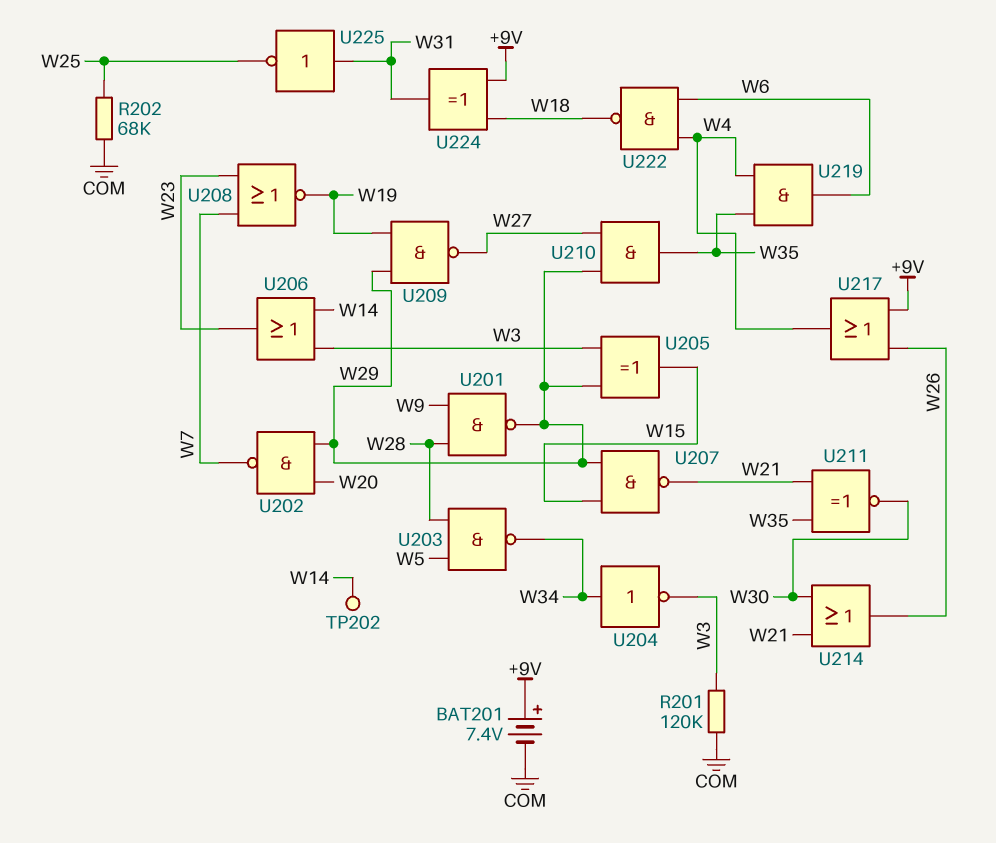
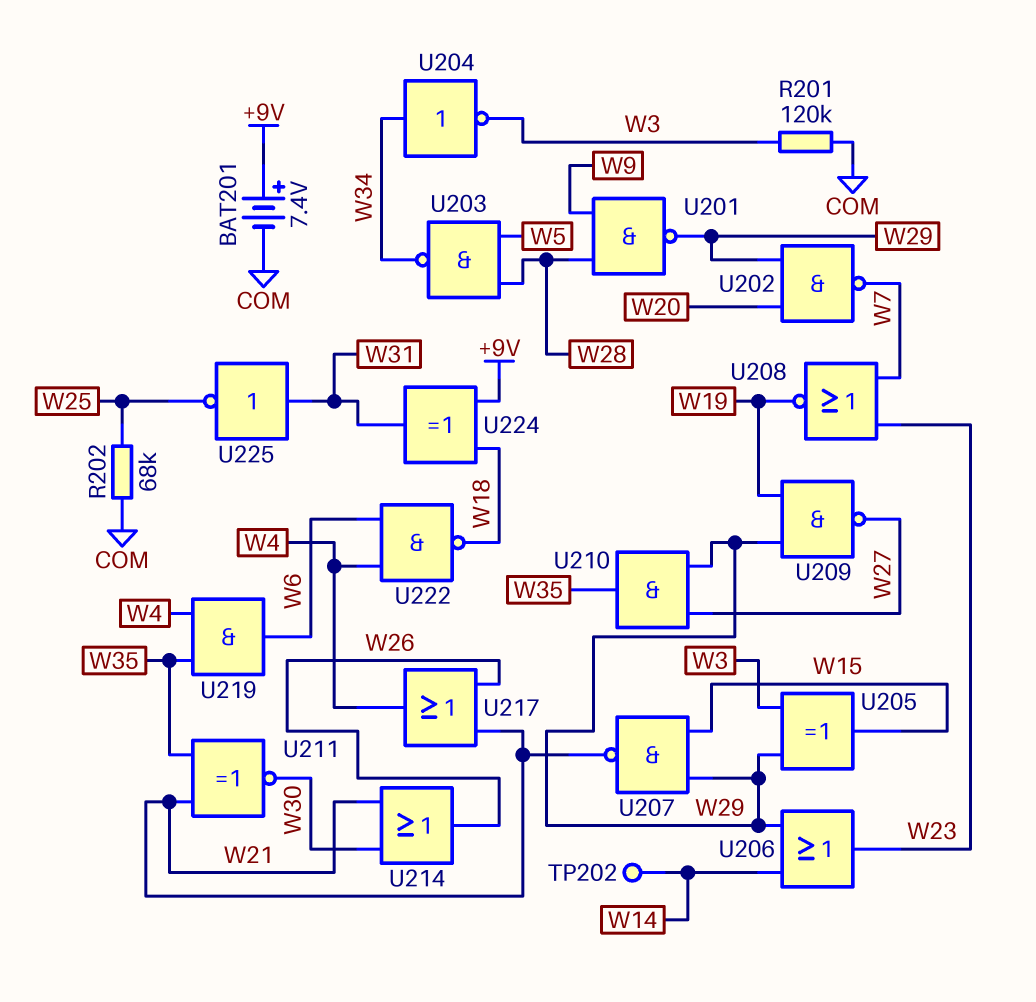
U206: OR (in W3, in W14, out W23) -> OR (in W14, in W29, out W23)
U217: OR (in +9V, in W26, out W4) -> OR (in W21, in W26, out W4)

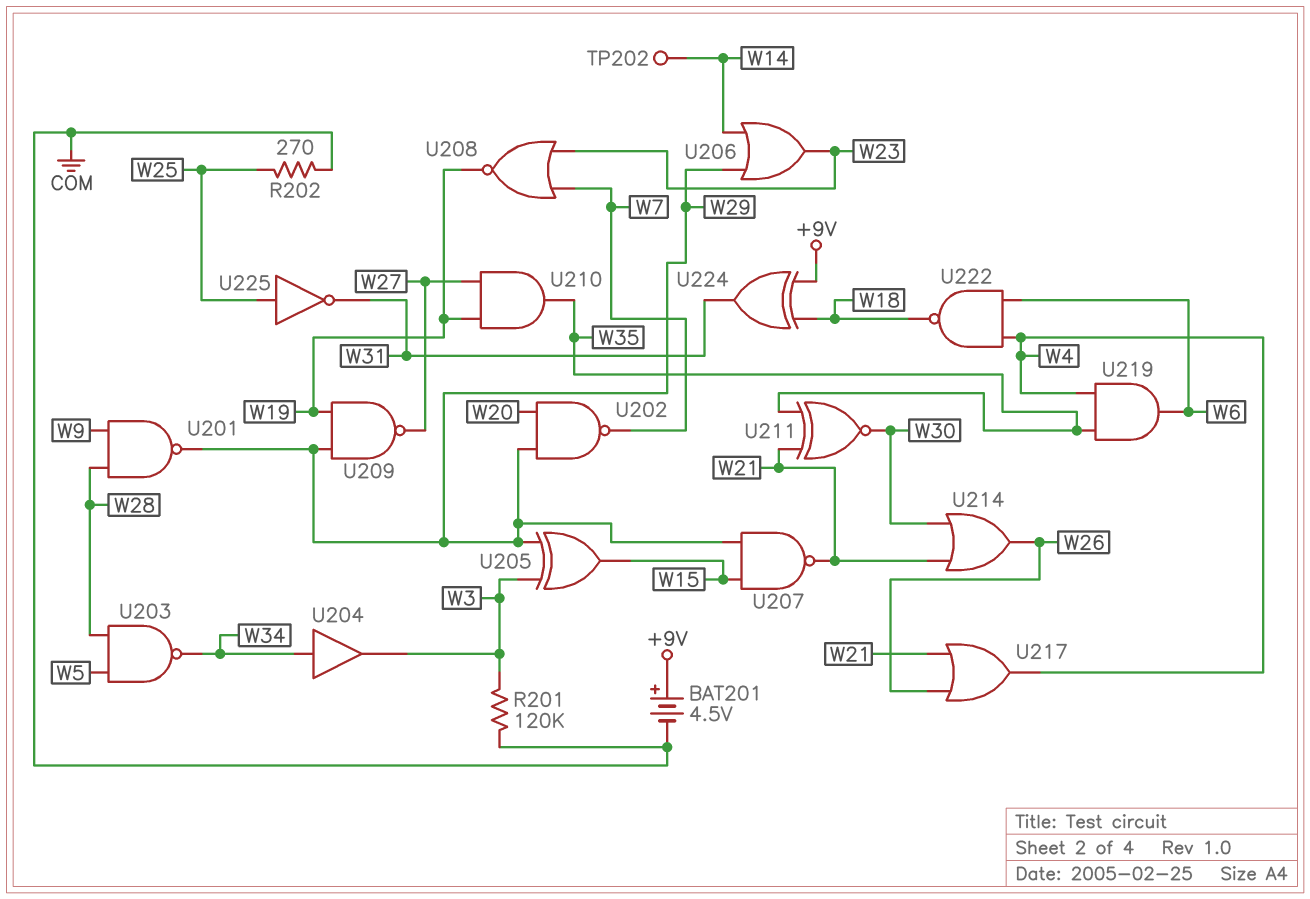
BAT201: 7.4V (plus +9V, minus COM) -> 4.5V (plus +9V, minus COM)
R202: 68k (COM, W25) -> 270 (COM, W25)
U204: NOT (in W34, out W3) -> buffer (in W34, out W3)
U210: AND (in W27, in W29, out W35) -> AND (in W19, in W27, out W35)
U225: NOT (in W31, out W25) -> NOT (in W25, out W31)

